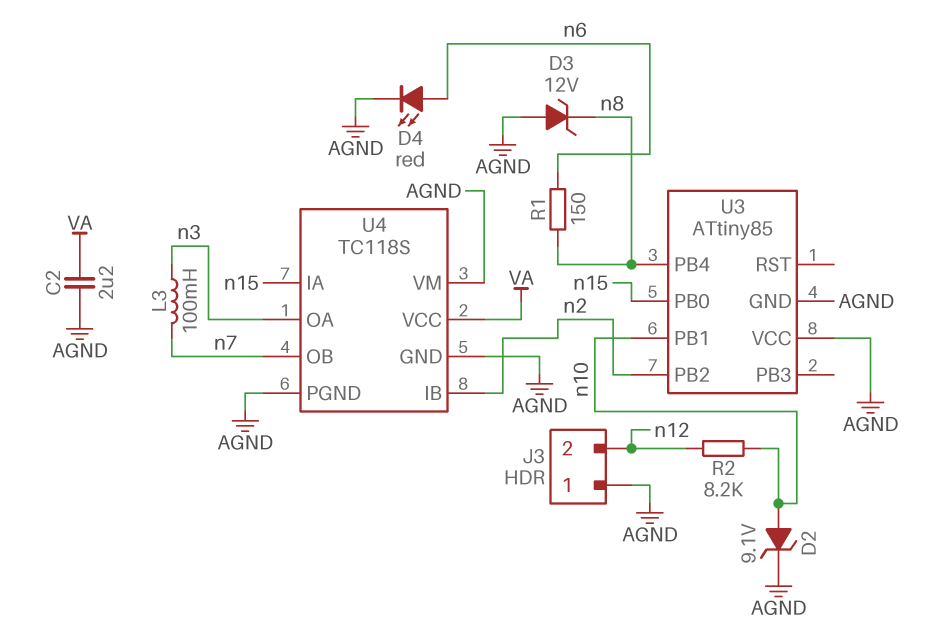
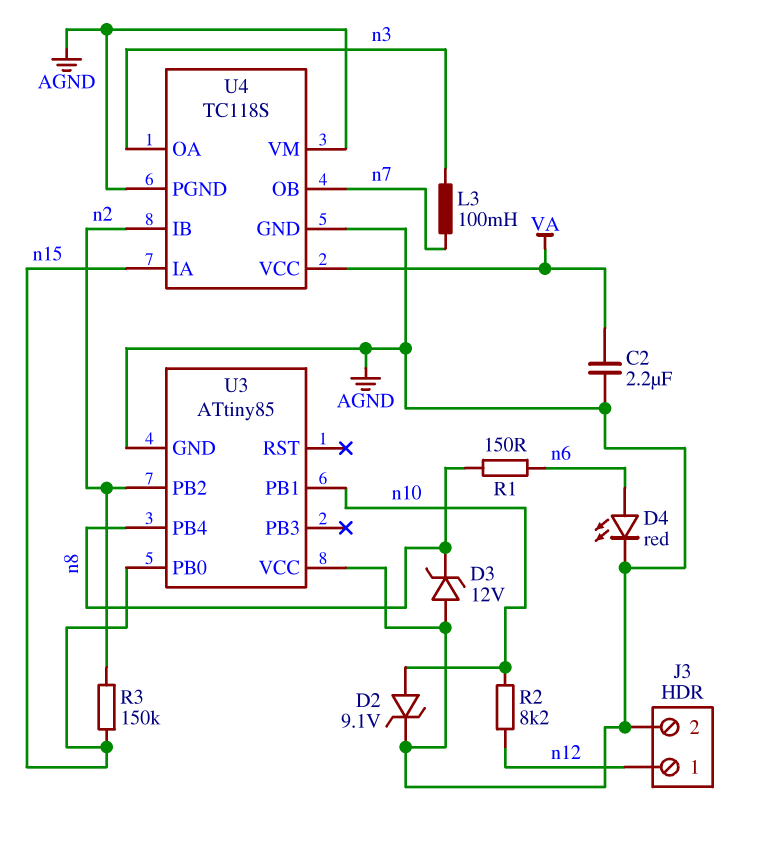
J3 pin 1: AGND -> n12
J3 pin 2: n12 -> AGND
R3: none -> 150k (n2, n15)

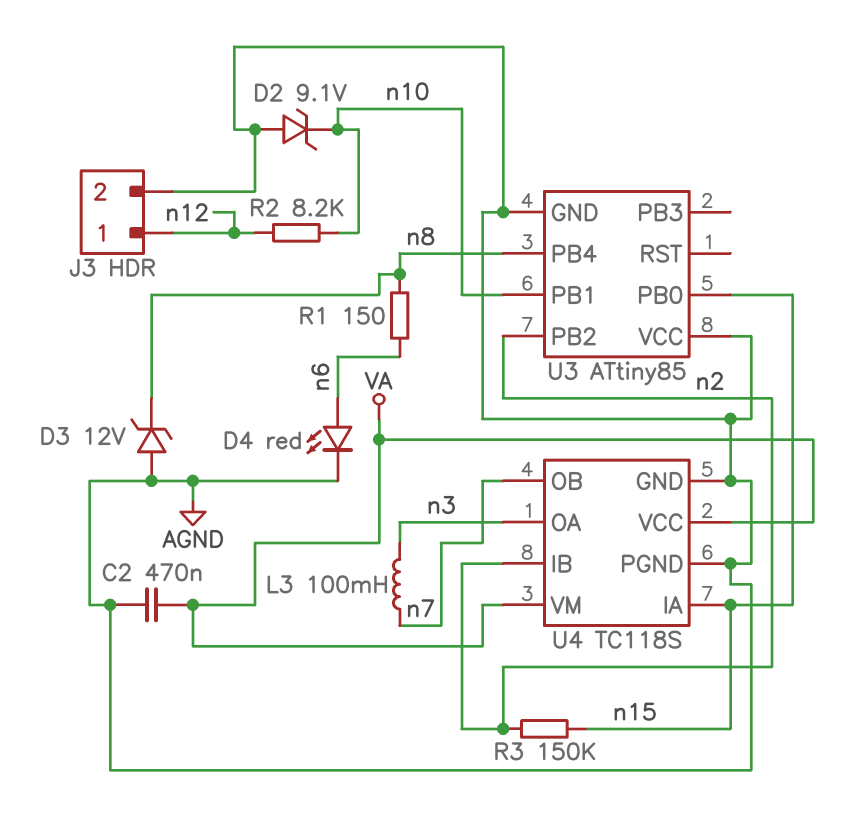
C2: 2.2uF (AGND, VA) -> 470nF (AGND, VA)
D2: zener 9.1V (A n10, K AGND) -> zener 9.1V (A AGND, K n10)
U4 pin VM: AGND -> VA

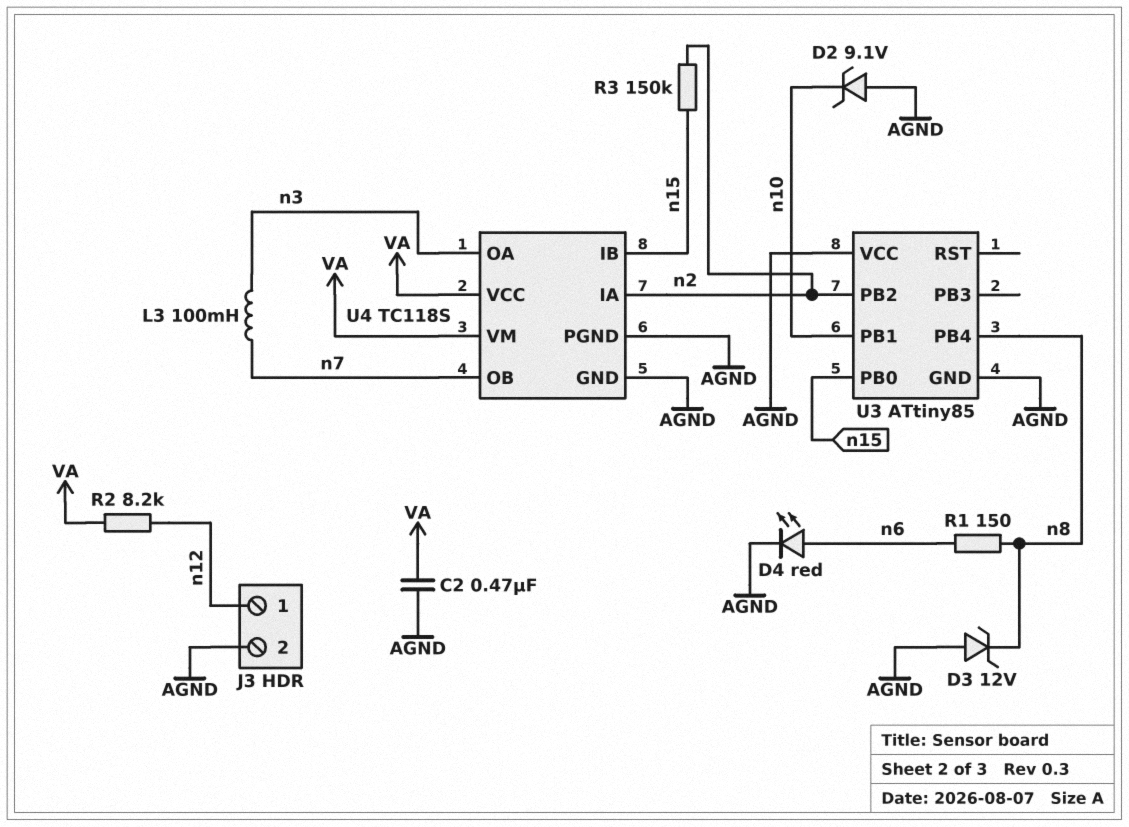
R2: 8.2k (n10, n12) -> 8.2k (VA, n12)
U4 pin IA: n15 -> n2
U4 pin IB: n2 -> n15

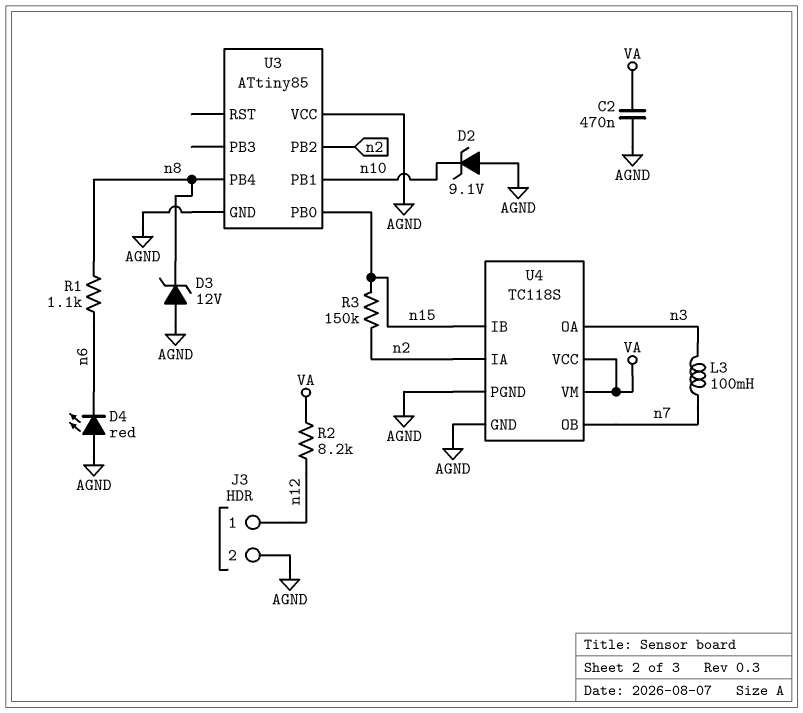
D4: LED red (A n6, K AGND) -> LED red (A AGND, K n6)
R1: 150 (n6, n8) -> 1.1k (n6, n8)

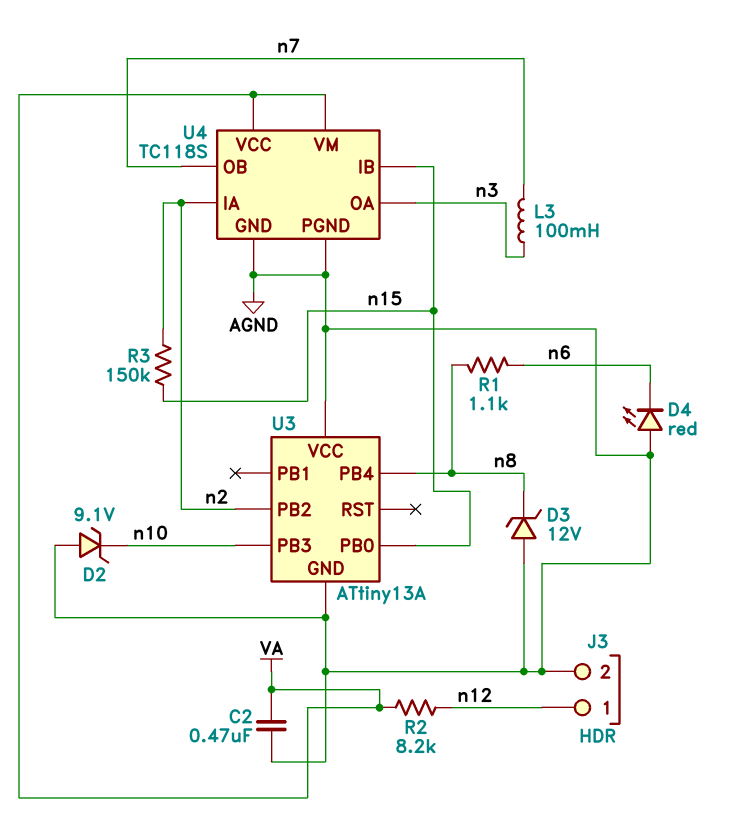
U3: ATtiny85 -> ATtiny13A
U3 pin PB1: n10 -> none
U3 pin PB3: none -> n10

